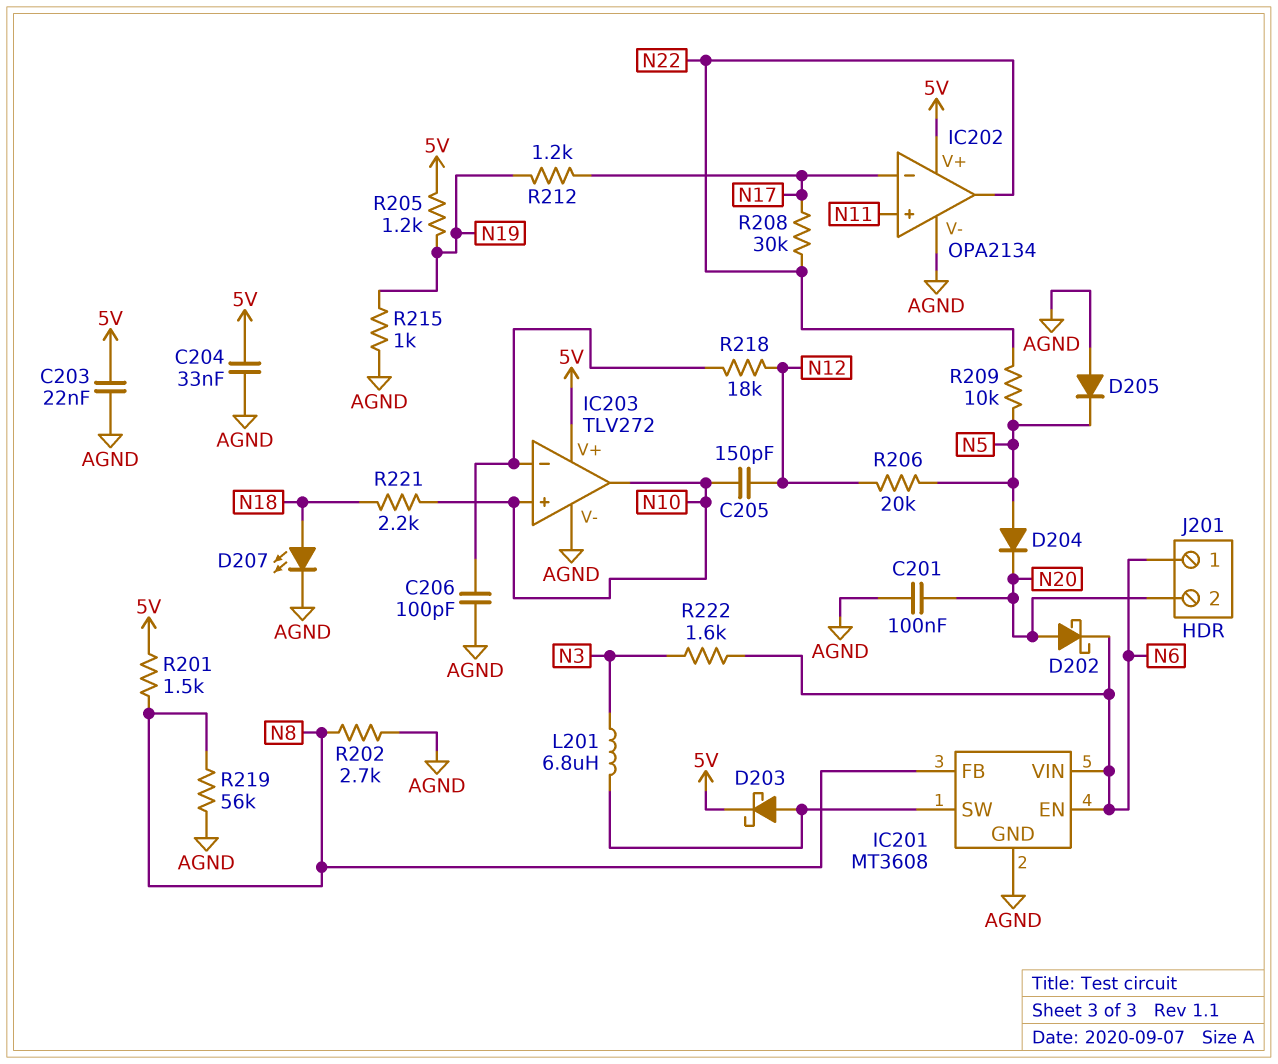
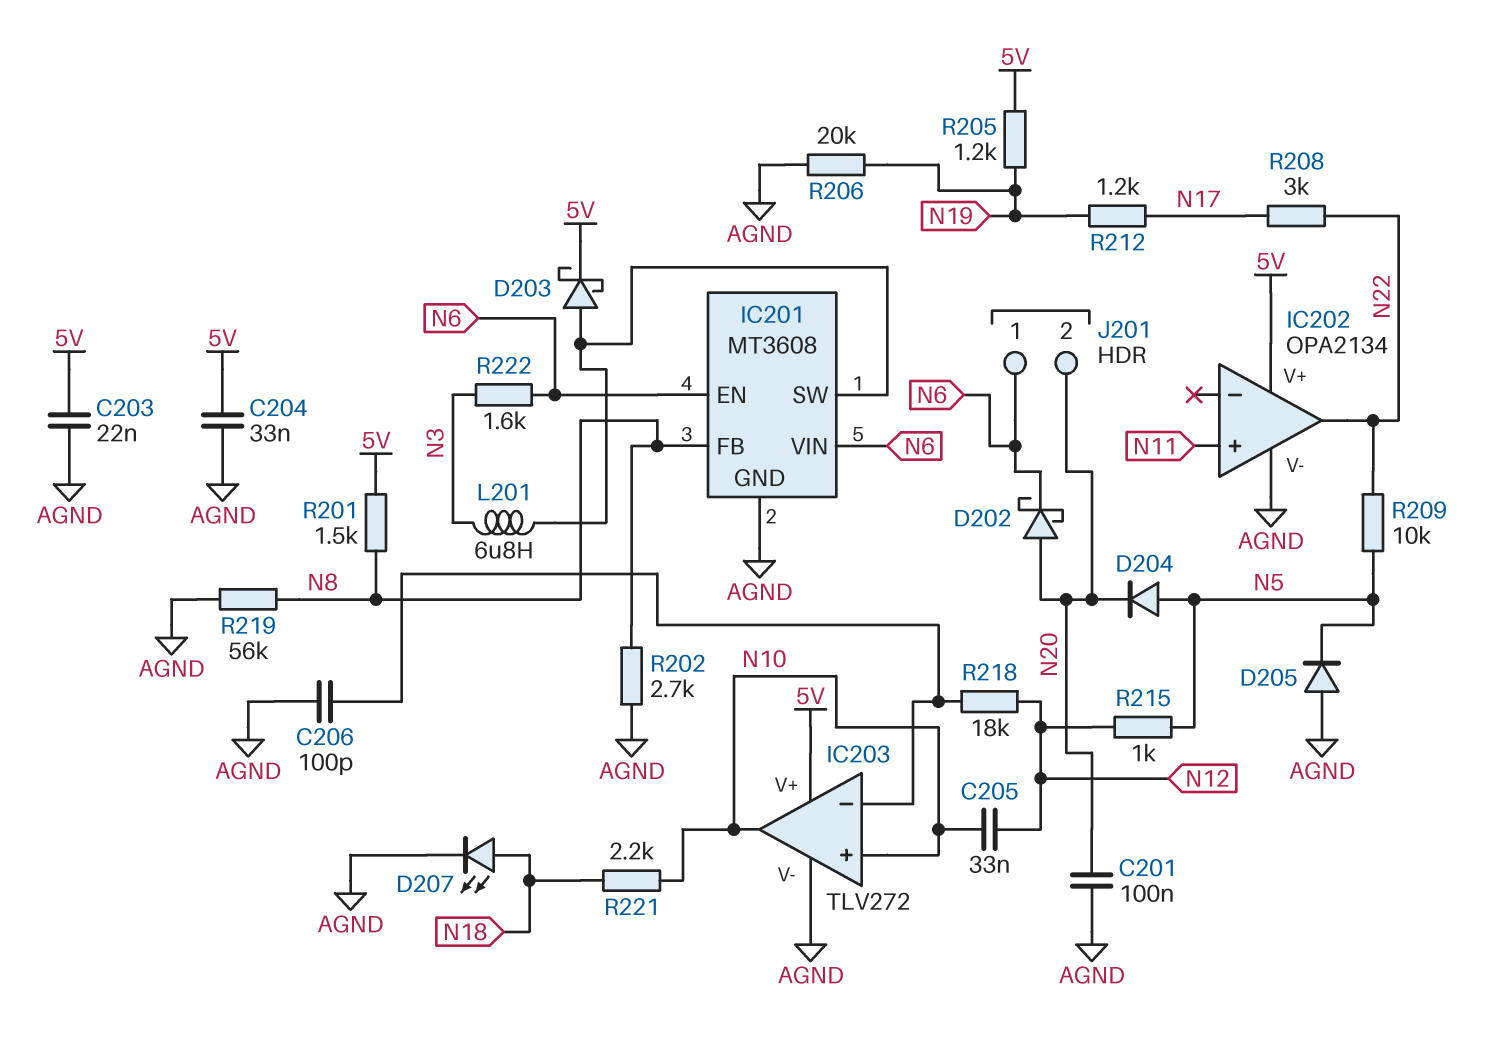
C205: 150pF (N10, N12) -> 33nF (N10, N12)
IC202 pin in-: N17 -> none
R206: 20k (N5, N12) -> 20k (AGND, N19)
R208: 30k (N17, N22) -> 3k (N17, N22)
R215: 1k (AGND, N19) -> 1k (N5, N12)

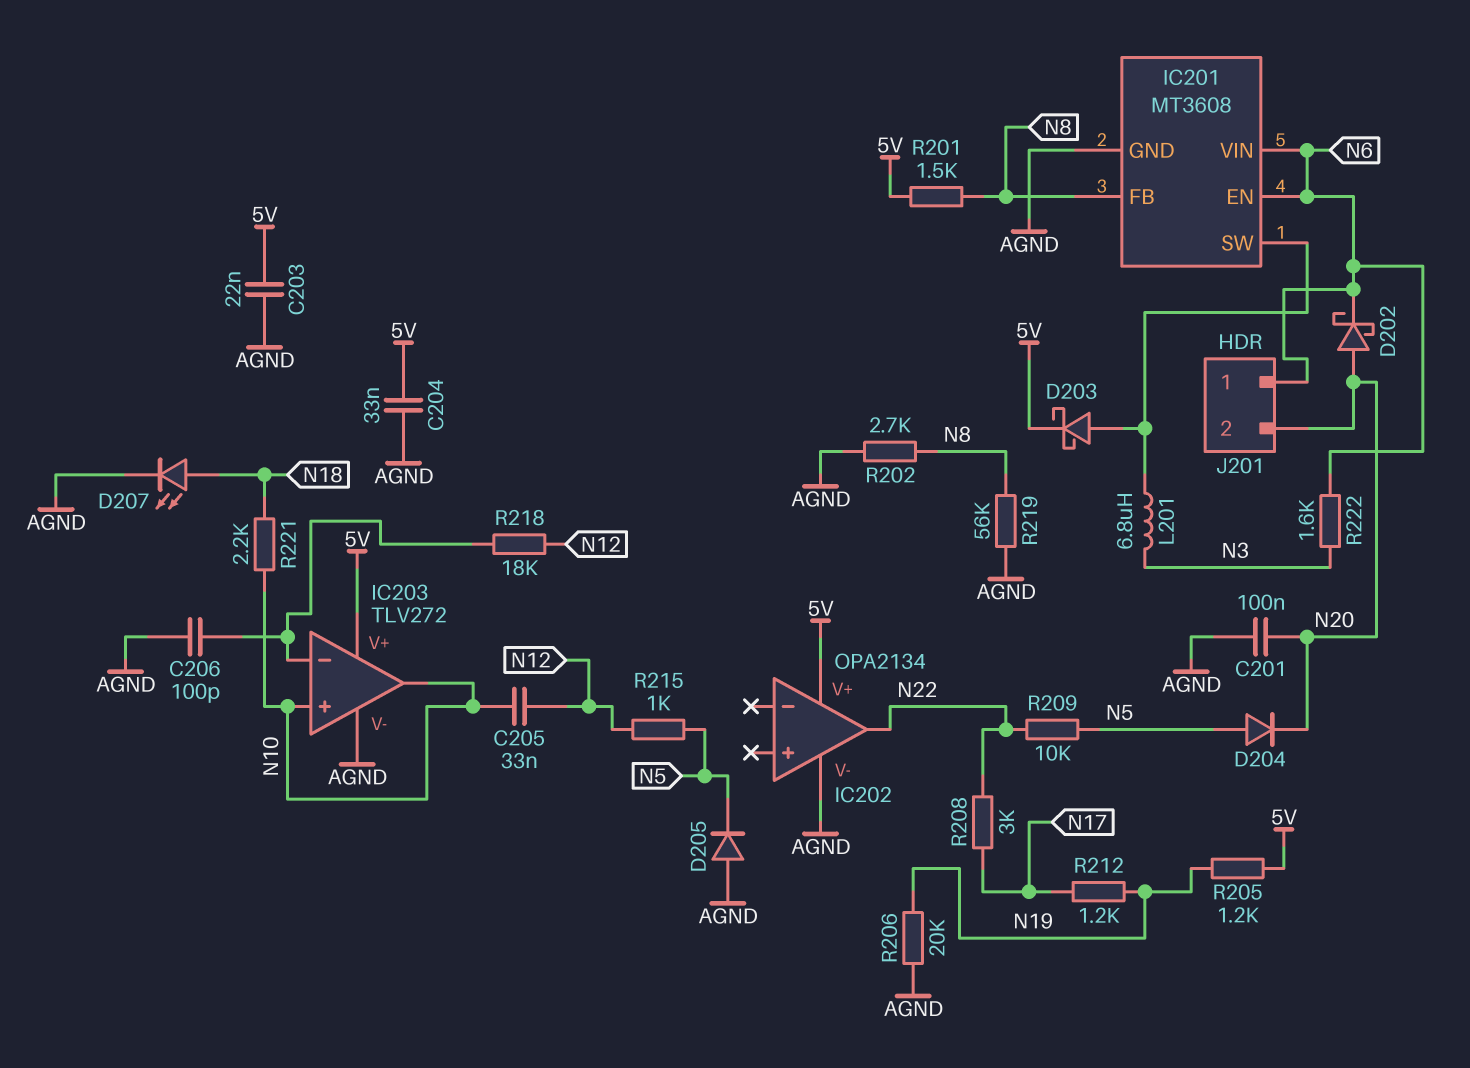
IC202 pin in+: N11 -> none

